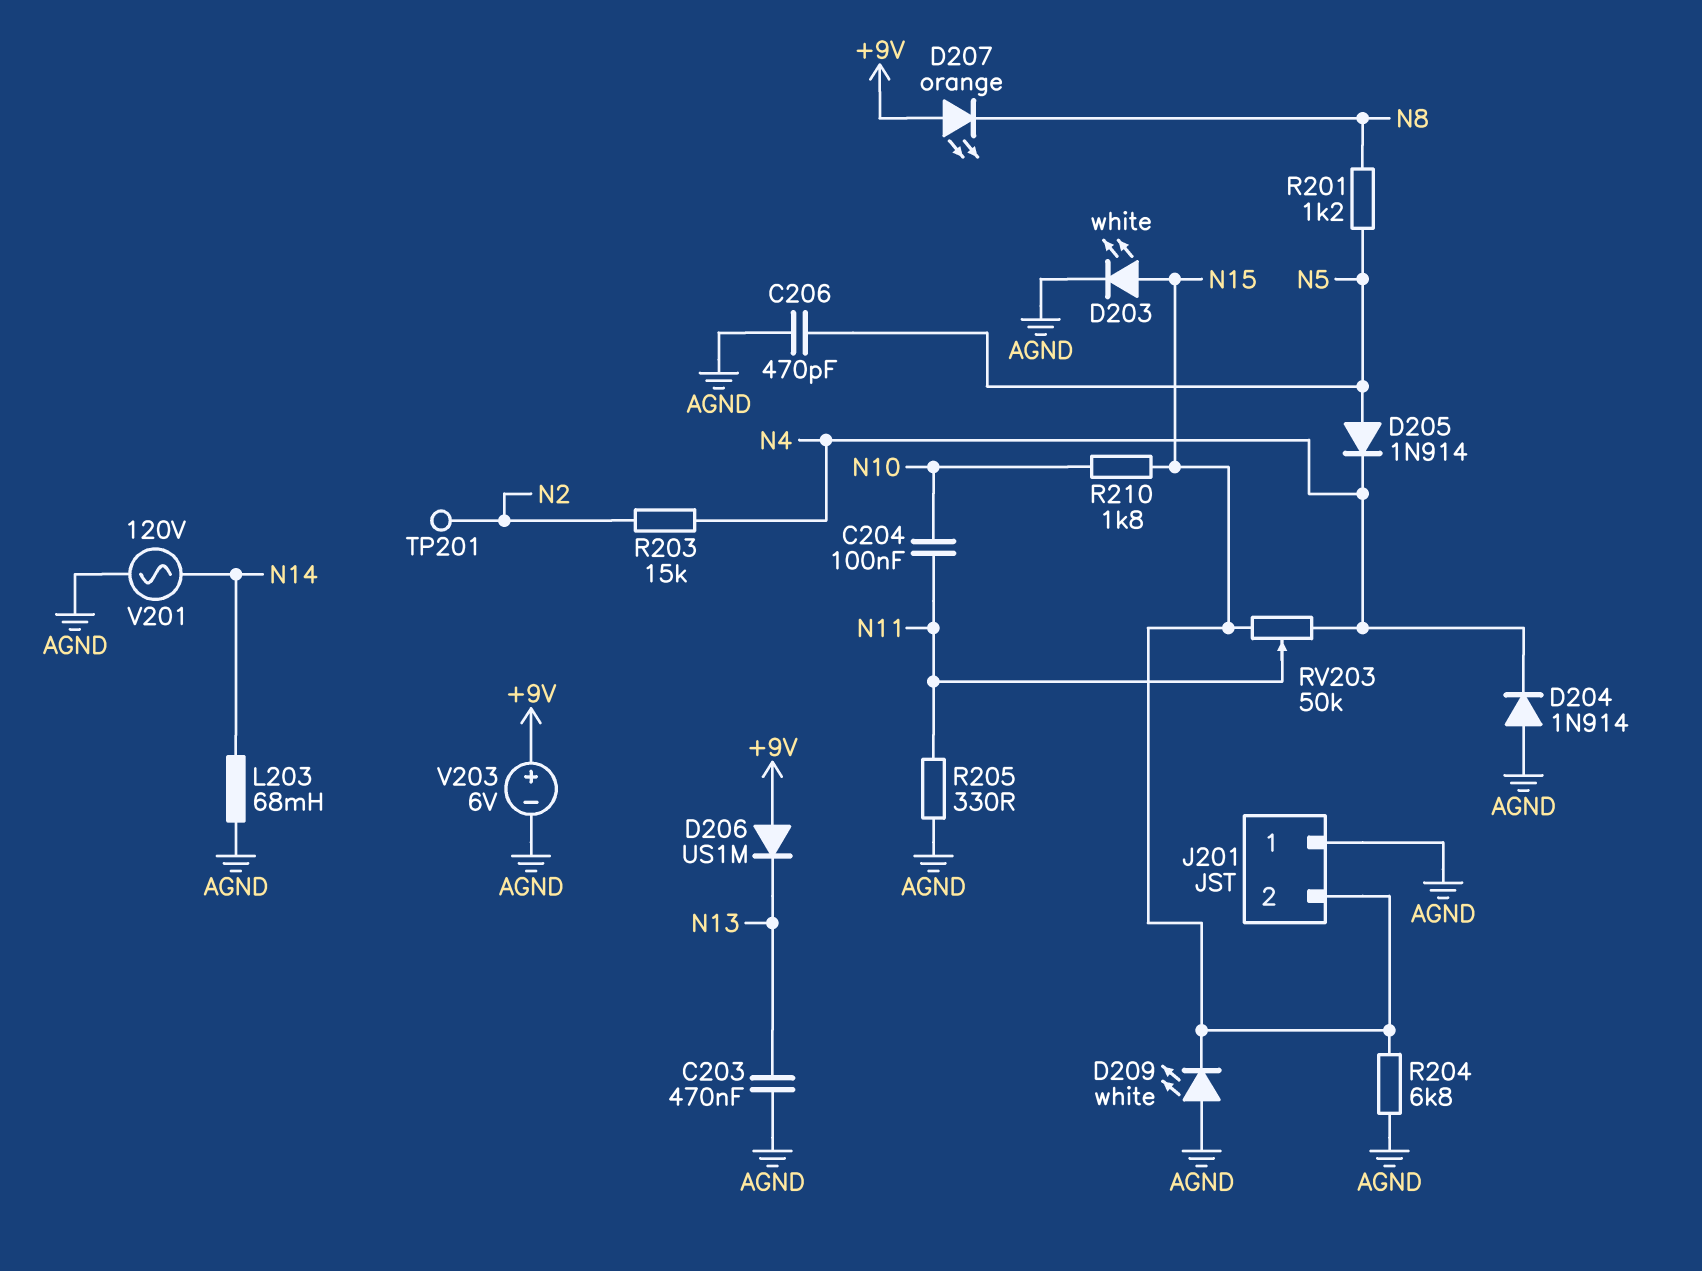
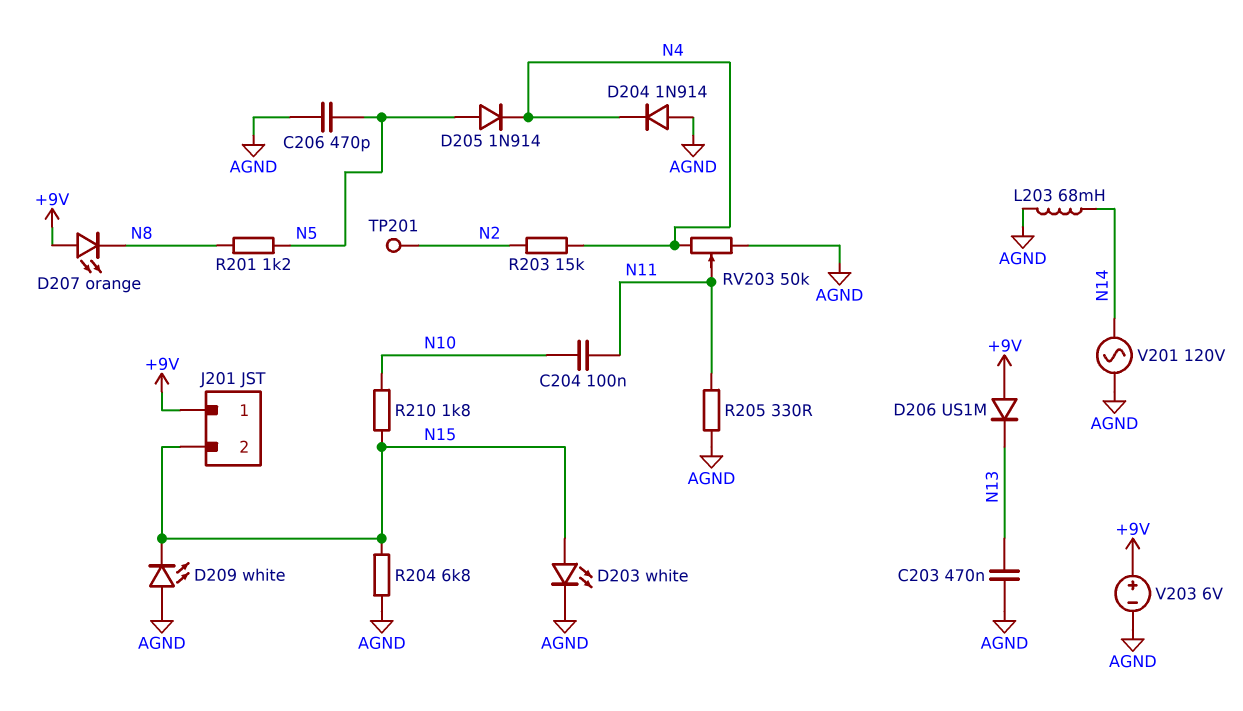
J201 pin 1: AGND -> +9V
RV203: 50k (N4, N15, wiper N11) -> 50k (AGND, N4, wiper N11)

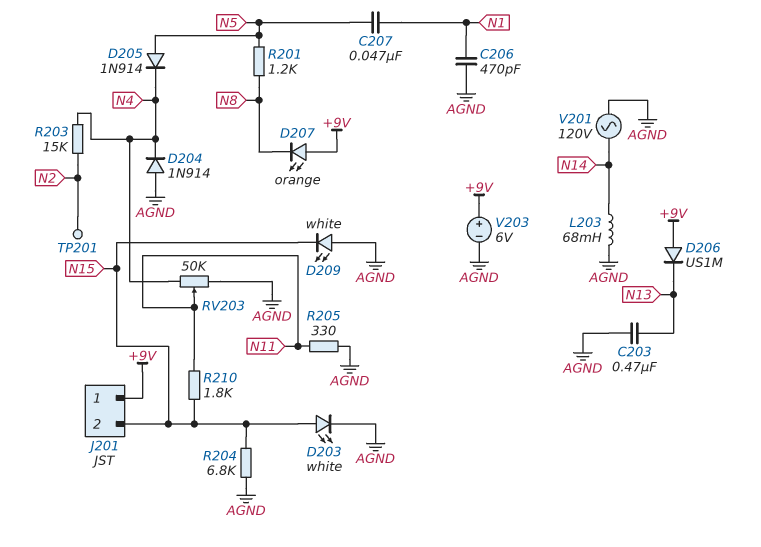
C204: 100nF (N10, N11) -> none
C206: 470pF (AGND, N5) -> 470pF (AGND, N1)
C207: none -> 47nF (N1, N5)
R210: 1.8k (N10, N15) -> 1.8k (N11, N15)

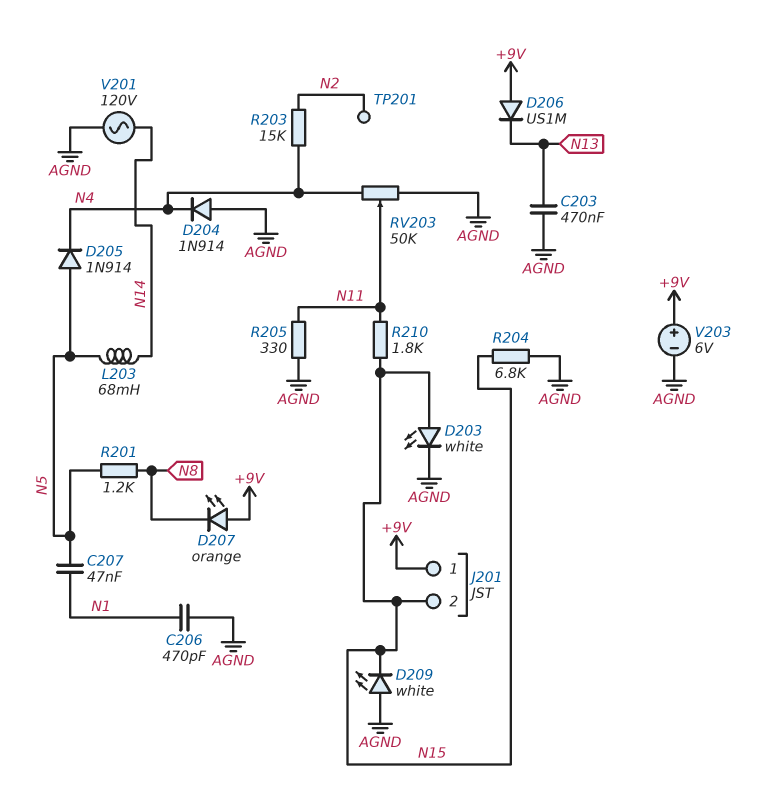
L203: 68mH (AGND, N14) -> 68mH (N5, N14)

